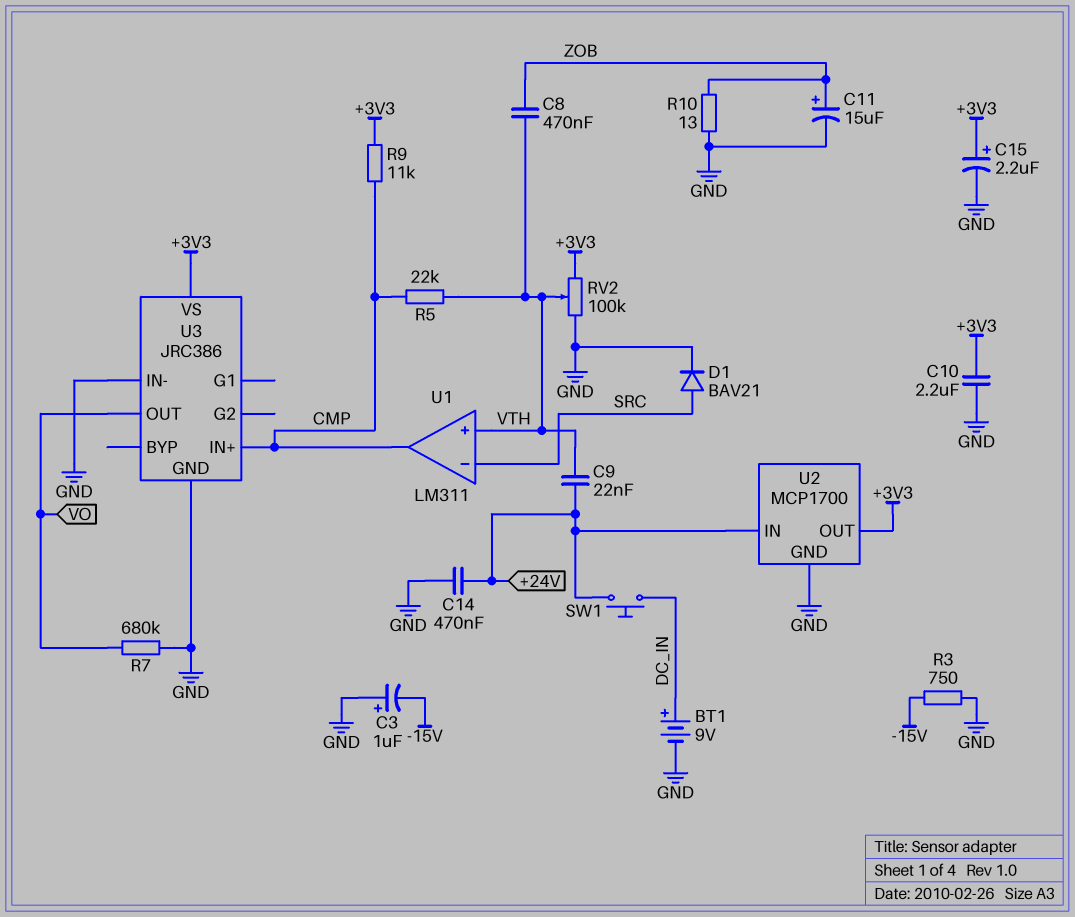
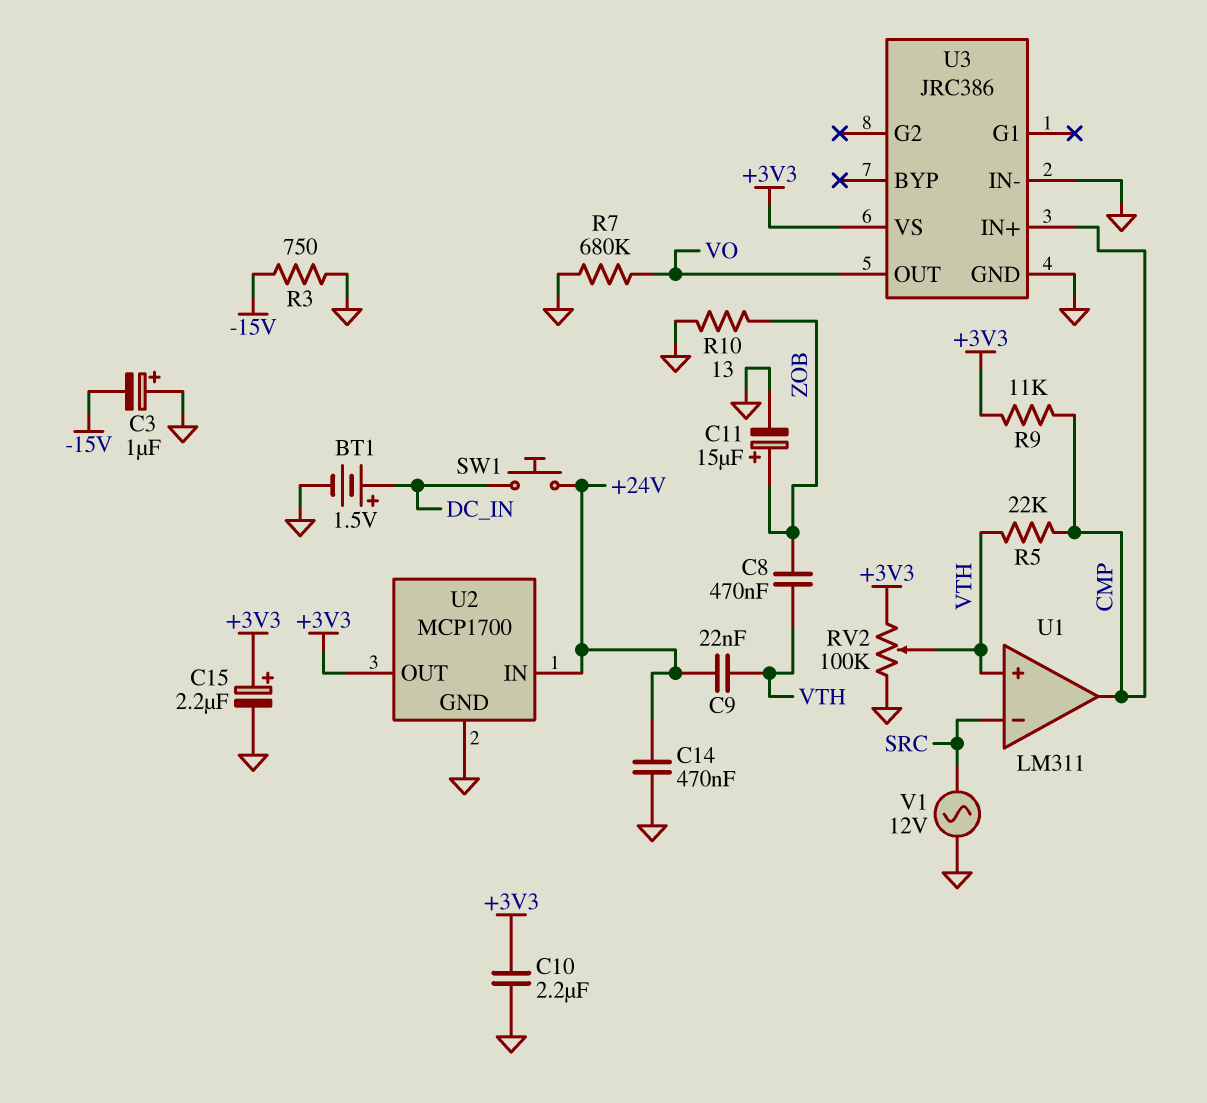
BT1: 9V (plus DC_IN, minus GND) -> 1.5V (plus DC_IN, minus GND)
D1: diode BAV21 (A SRC, K GND) -> none
V1: none -> AC 12V (GND, SRC)

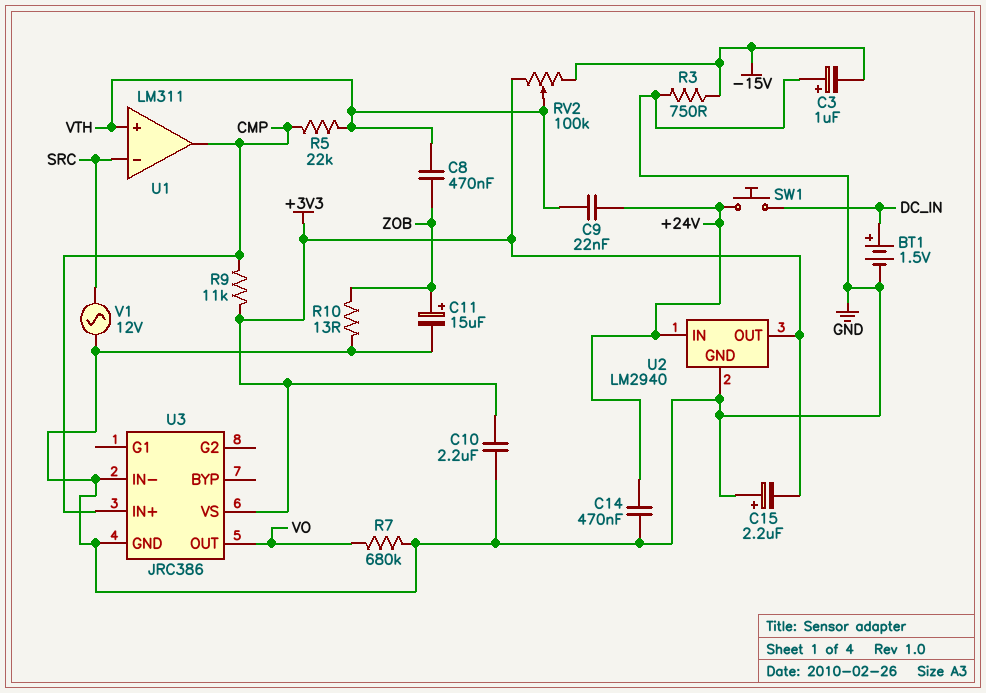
C15: 2.2uF (plus +3V3, minus GND) -> 2.2uF (plus GND, minus +3V3)
RV2: 100k (+3V3, GND, wiper VTH) -> 100k (+3V3, -15V, wiper VTH)
U2: MCP1700 -> LM2940

